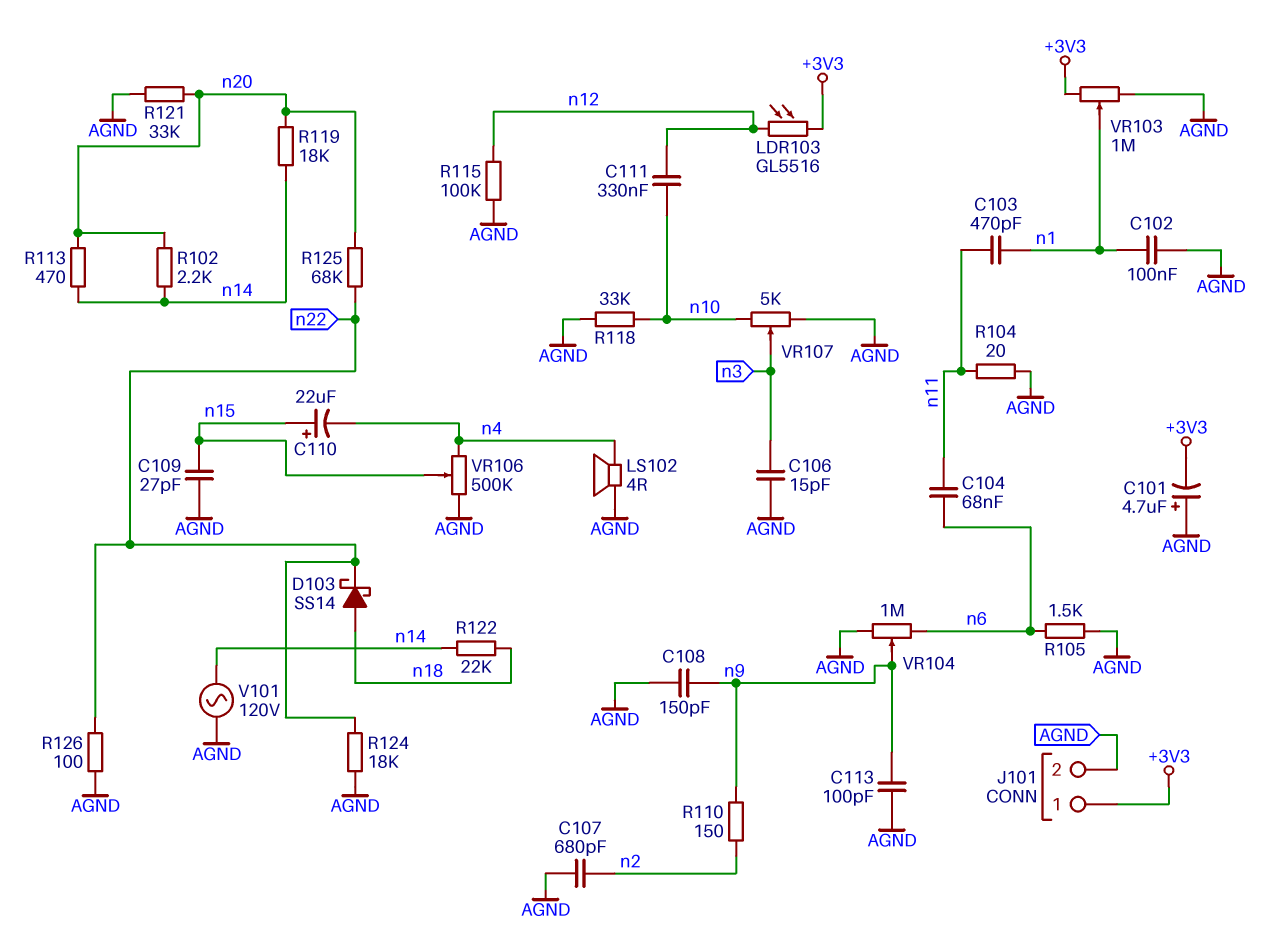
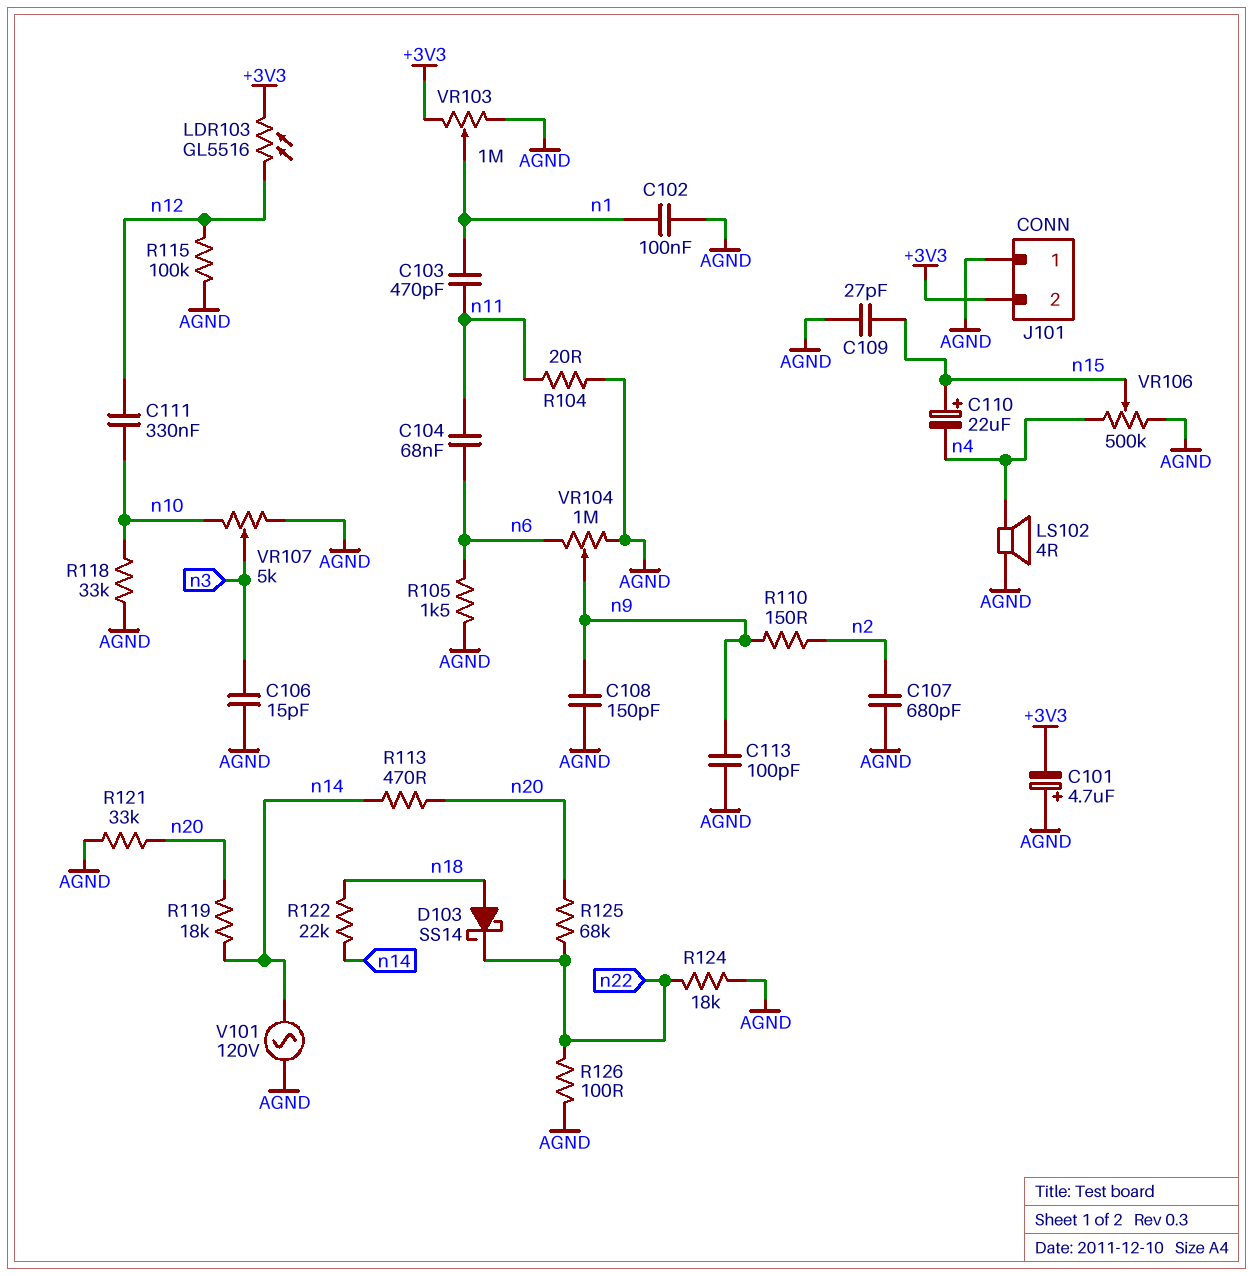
J101 pin 1: +3V3 -> AGND
J101 pin 2: AGND -> +3V3
R102: 2.2k (n14, n20) -> none

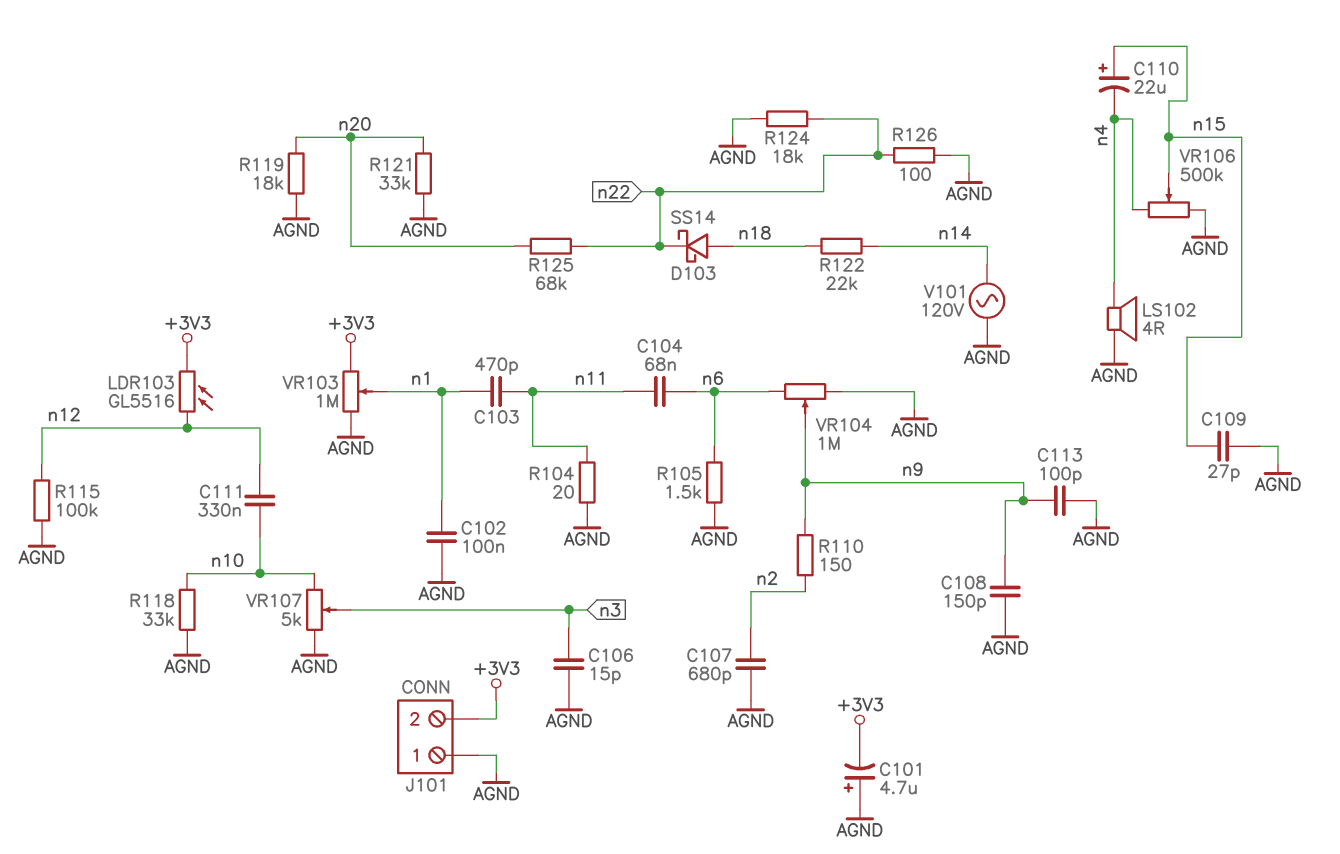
R113: 470 (n14, n20) -> none
R119: 18k (n14, n20) -> 18k (AGND, n20)

